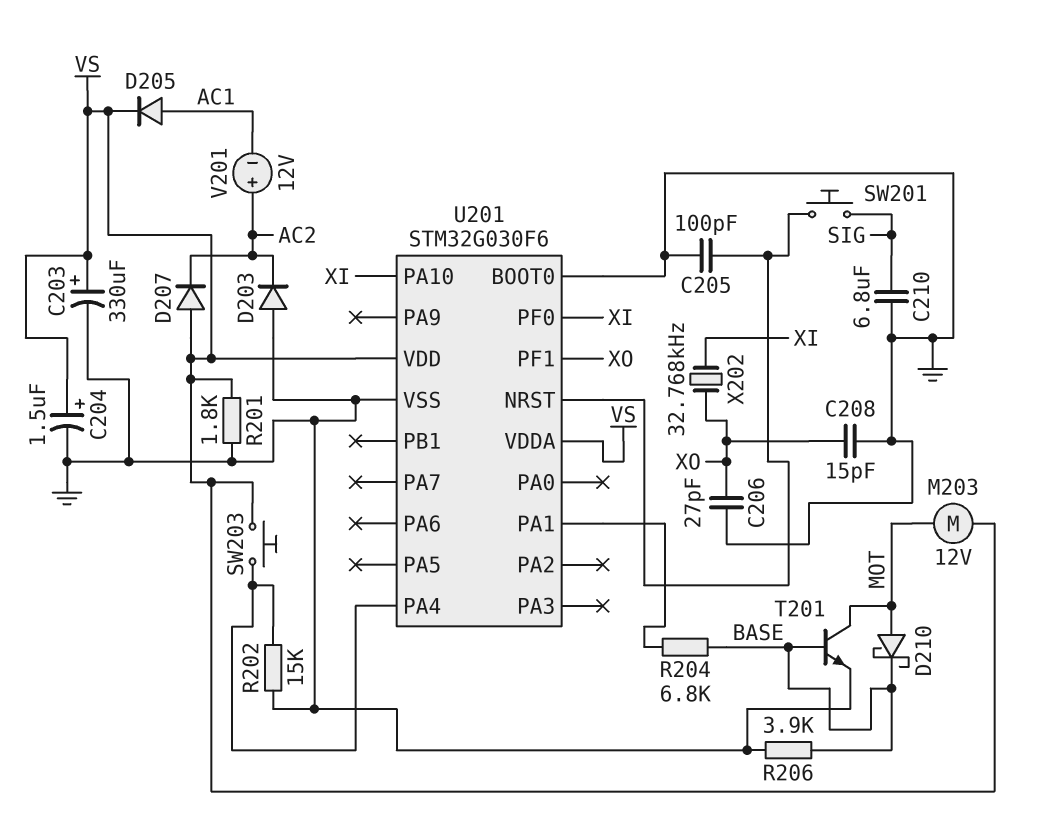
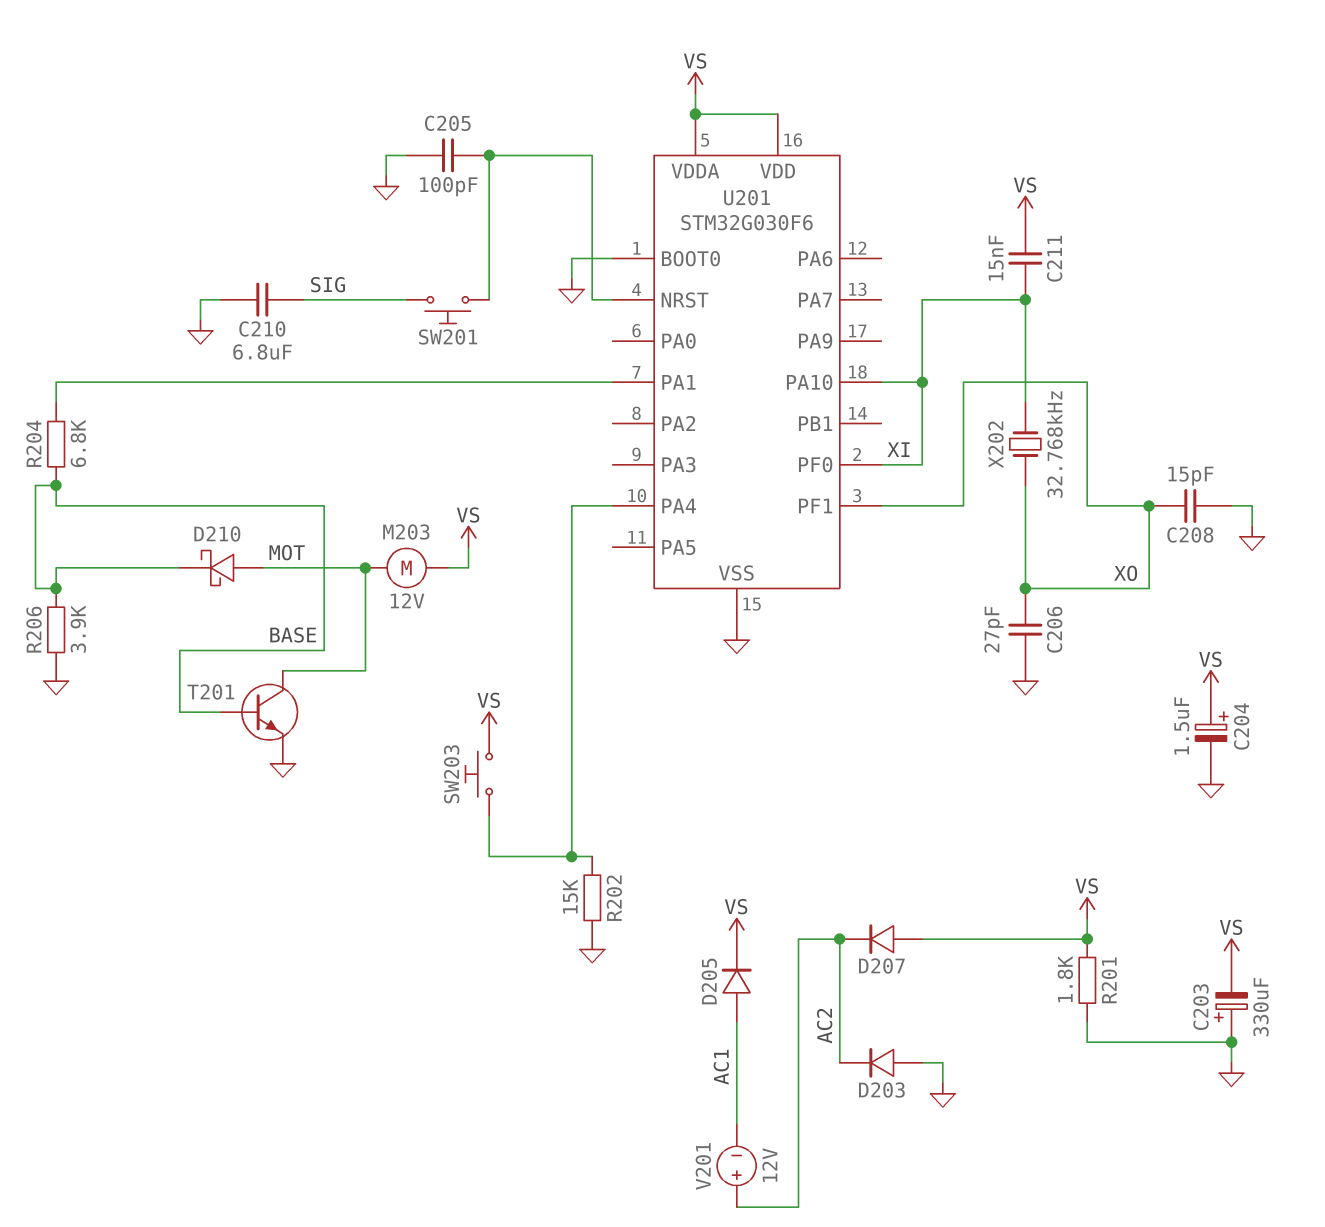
C203: 330uF (plus VS, minus GND) -> 330uF (plus GND, minus VS)
C211: none -> 15nF (VS, XI)

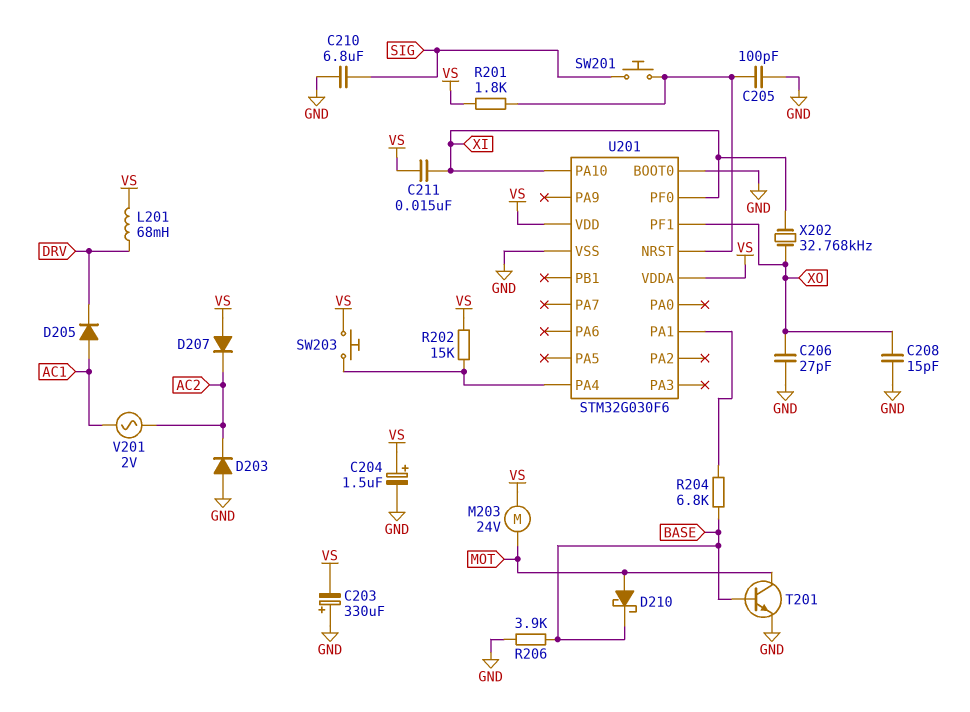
D205: diode (A AC1, K VS) -> diode (A AC1, K DRV)
L201: none -> 68mH (DRV, VS)
M203: motor 12V (MOT, VS) -> motor 24V (MOT, VS)
R201: 1.8k (GND, VS) -> 1.8k (U201/NRST, VS)
R202: 15k (GND, U201/PA4) -> 15k (U201/PA4, VS)
V201: 12V (plus AC2, minus AC1) -> AC 2V (AC1, AC2)

